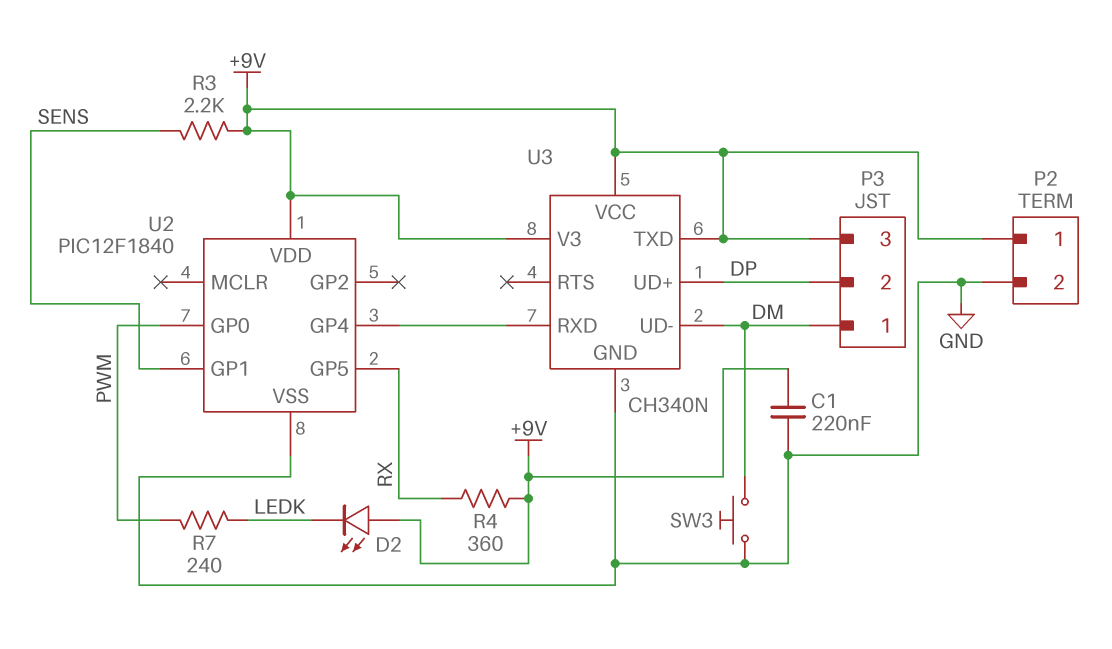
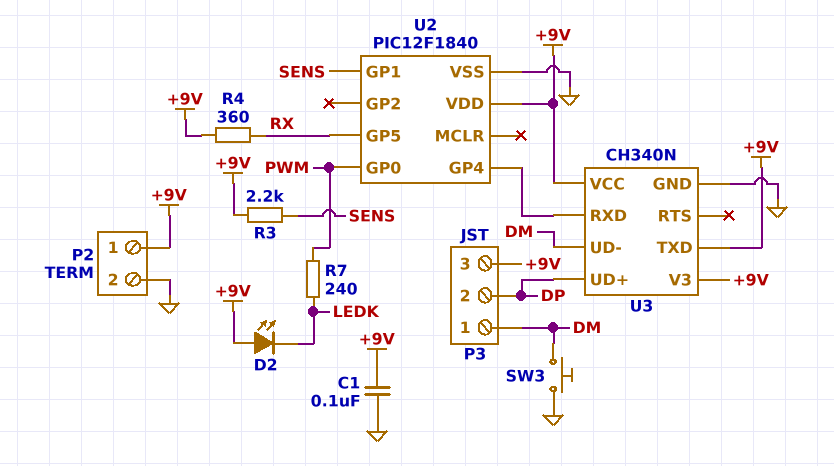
C1: 220nF (+9V, GND) -> 100nF (+9V, GND)

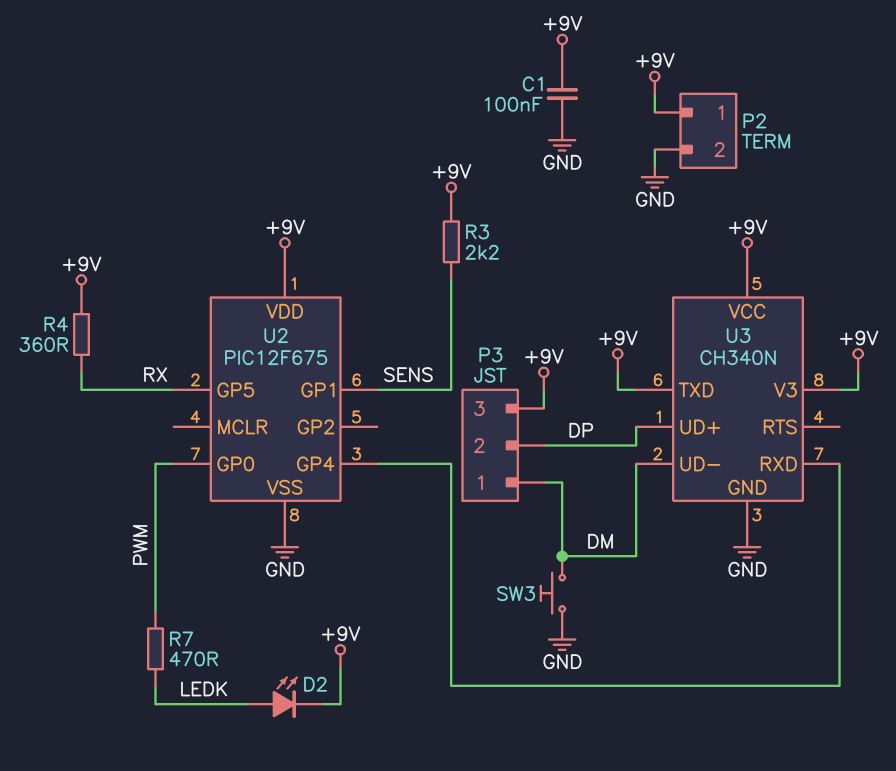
D2: LED (A +9V, K LEDK) -> LED (A LEDK, K +9V)
R7: 240 (LEDK, PWM) -> 470 (LEDK, PWM)
U2: PIC12F1840 -> PIC12F675

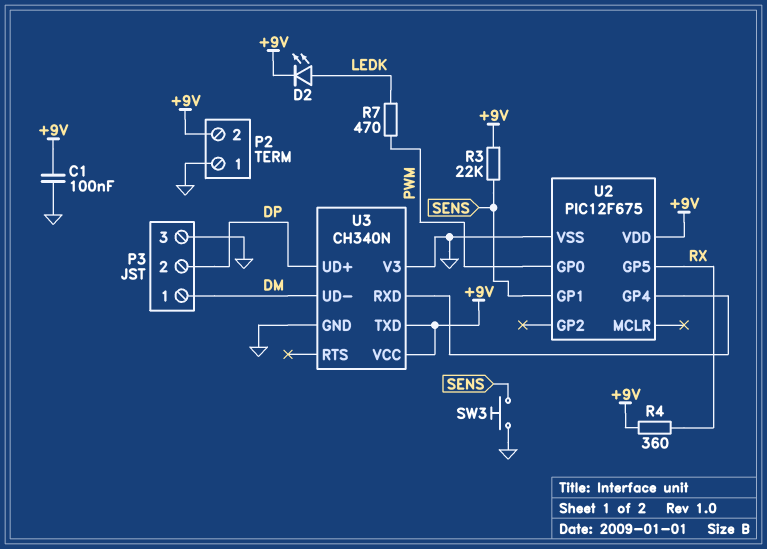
P2 pin 1: +9V -> GND
P2 pin 2: GND -> +9V
P3 pin 3: +9V -> GND
R3: 2.2k (+9V, SENS) -> 22k (+9V, SENS)
SW3: button (DM, GND) -> button (GND, SENS)
U3 pin V3: +9V -> GND

